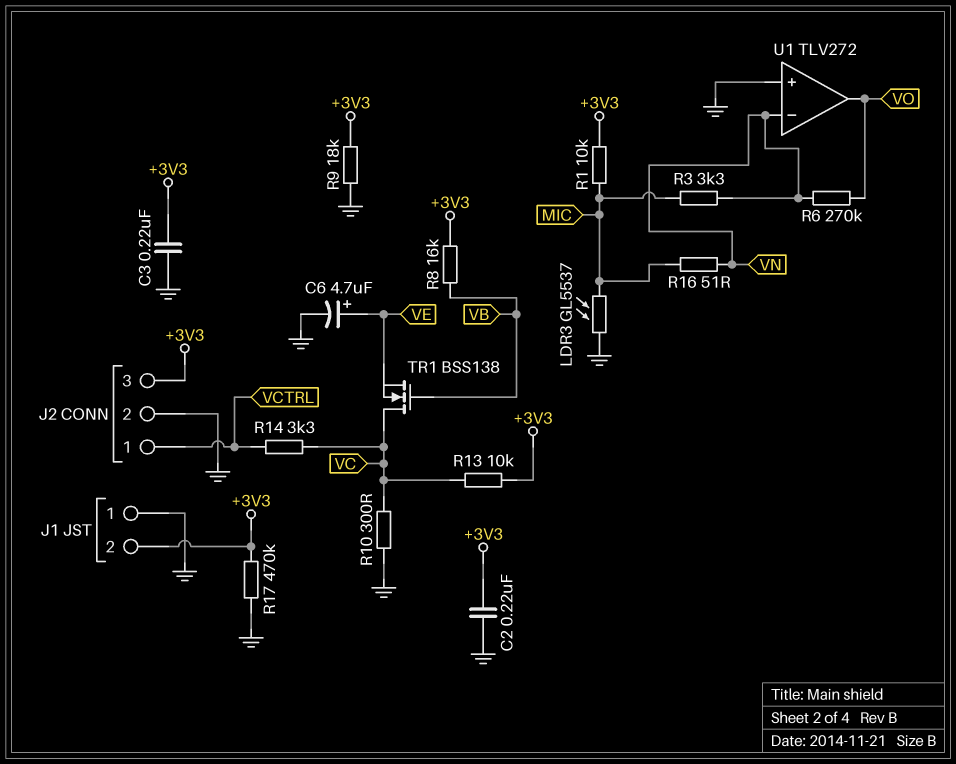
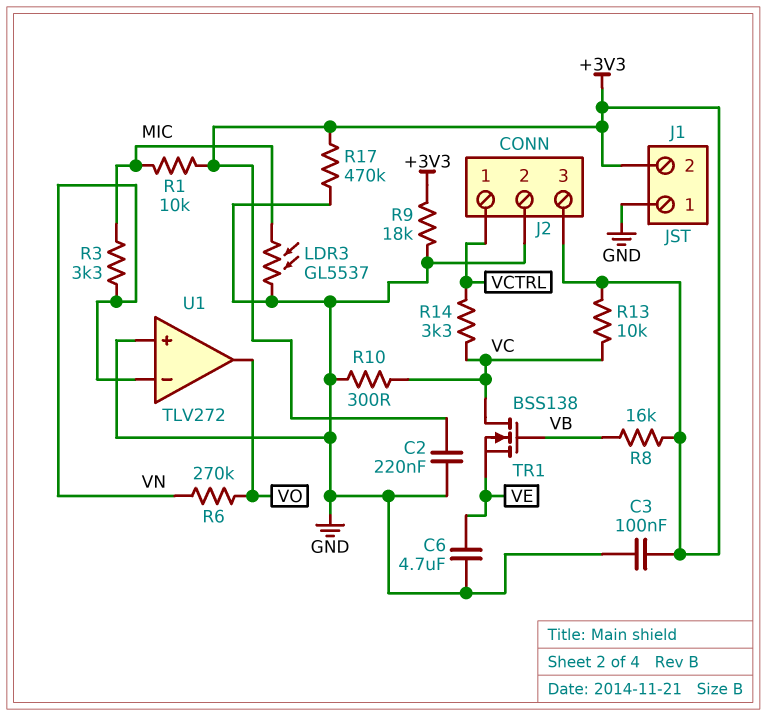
C3: 220nF (+3V3, GND) -> 100nF (+3V3, GND)
C6: 4.7uF (plus VE, minus GND) -> 4.7uF (GND, VE)
R16: 51 (MIC, VN) -> none

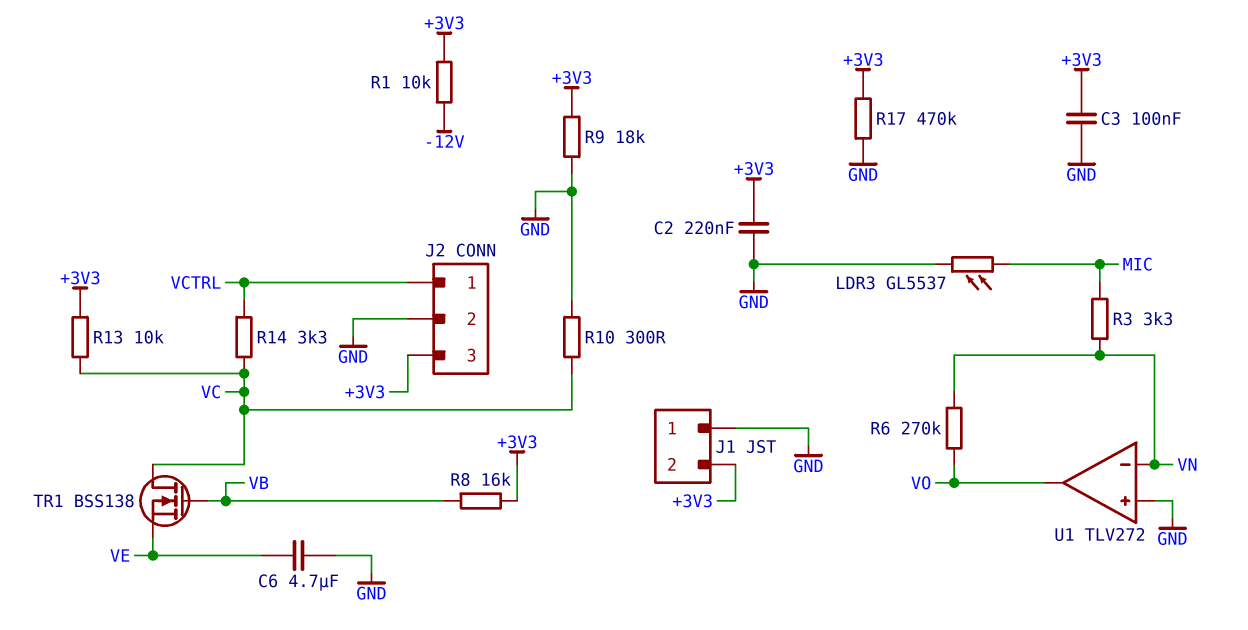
R1: 10k (+3V3, MIC) -> 10k (+3V3, -12V)

